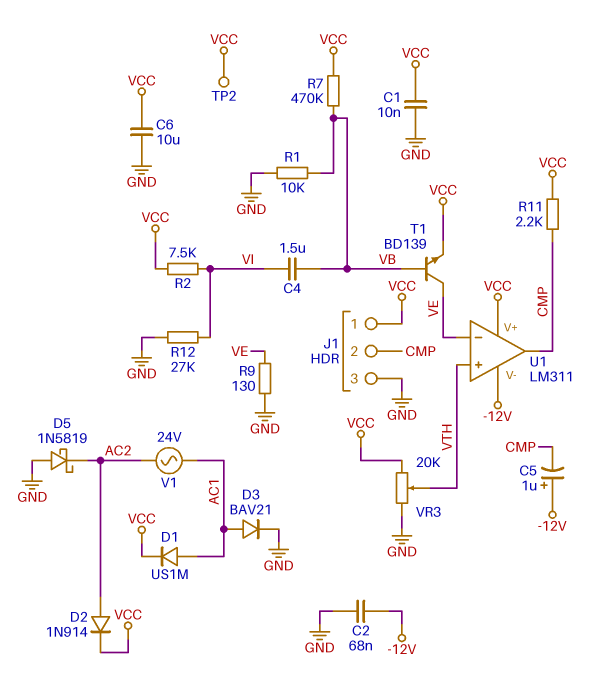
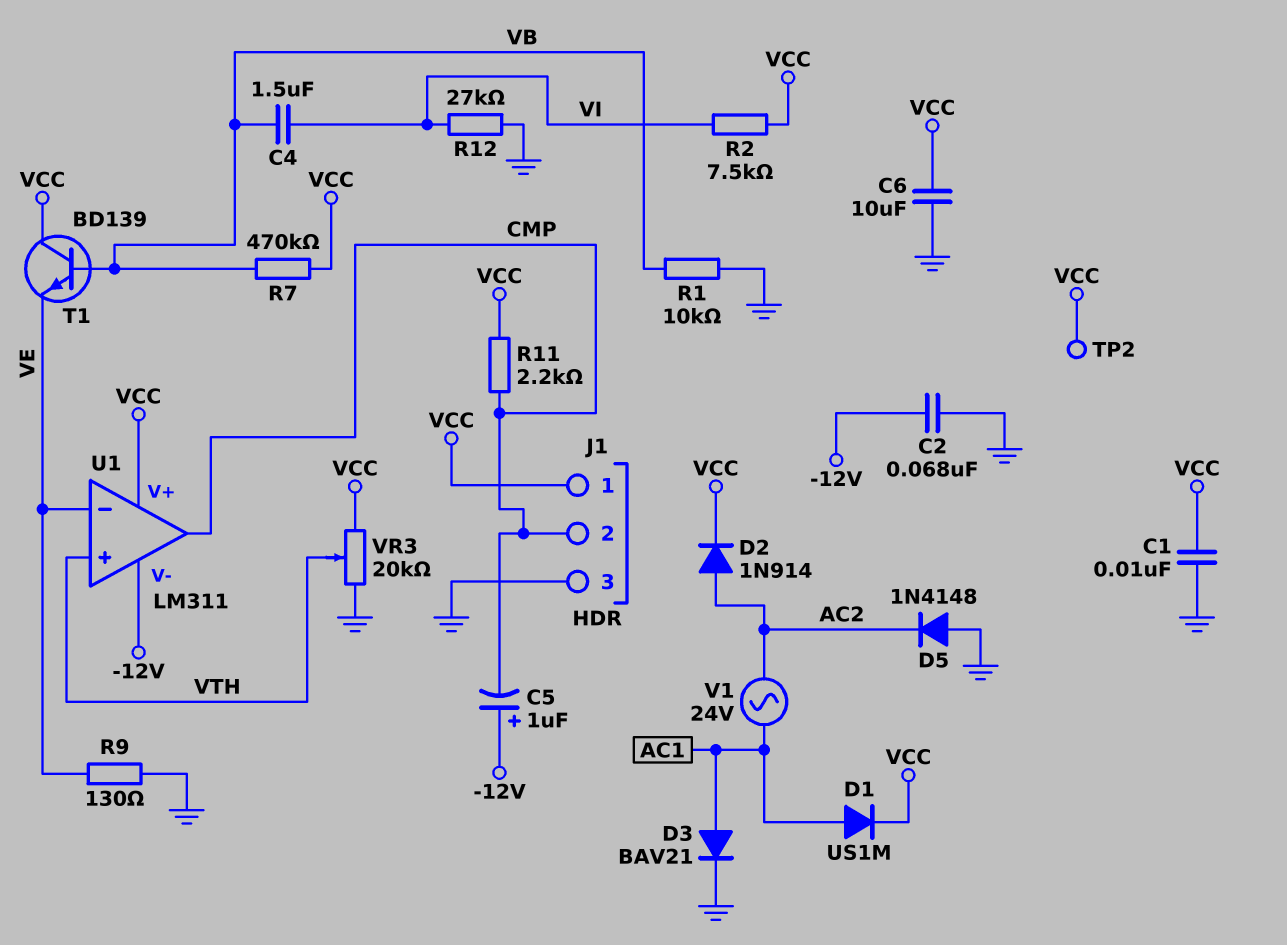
D5: schottky 1N5819 (A GND, K AC2) -> diode 1N4148 (A GND, K AC2)
T1: NPN BD139 (B VB, C VE, E VCC) -> NPN BD139 (B VB, C VCC, E VE)

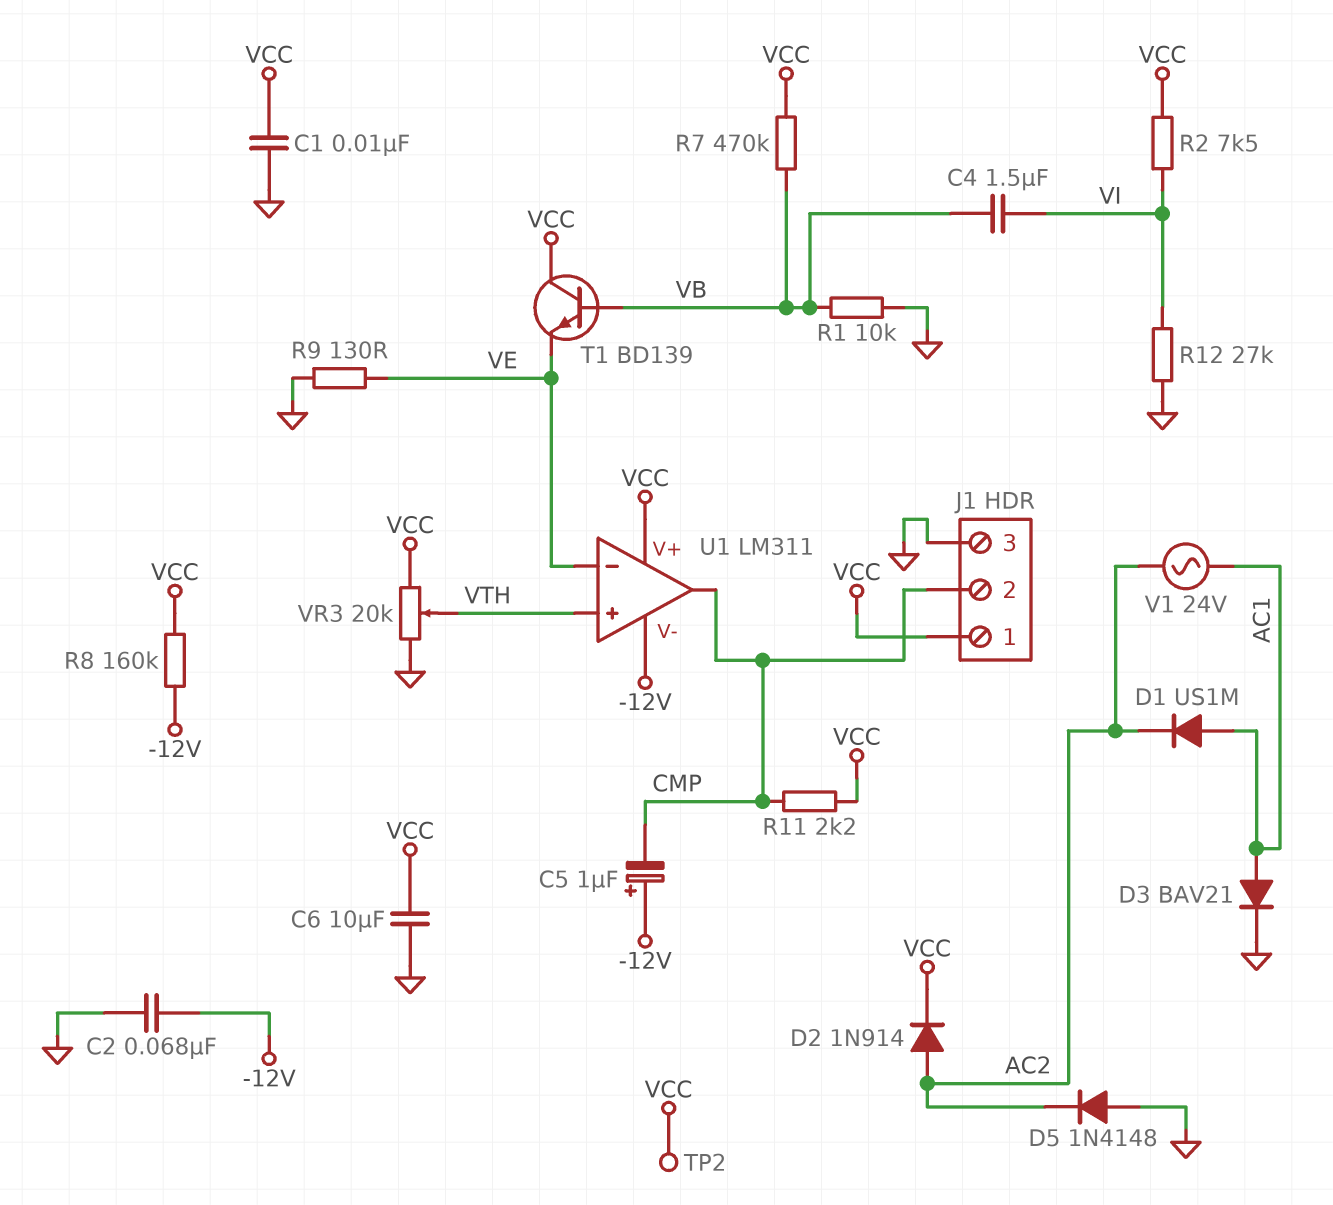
D1: diode US1M (A AC1, K VCC) -> diode US1M (A AC1, K AC2)
R8: none -> 160k (-12V, VCC)

